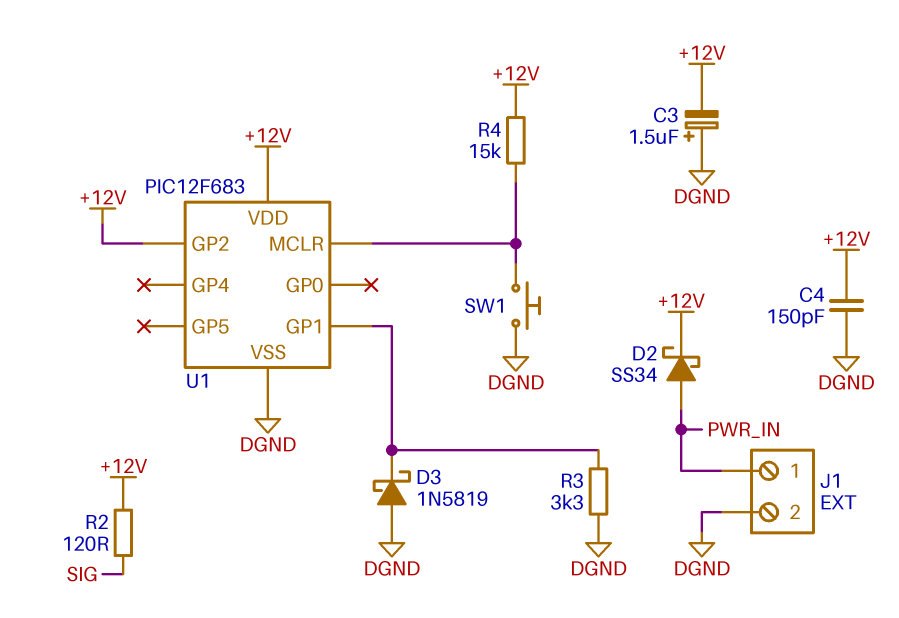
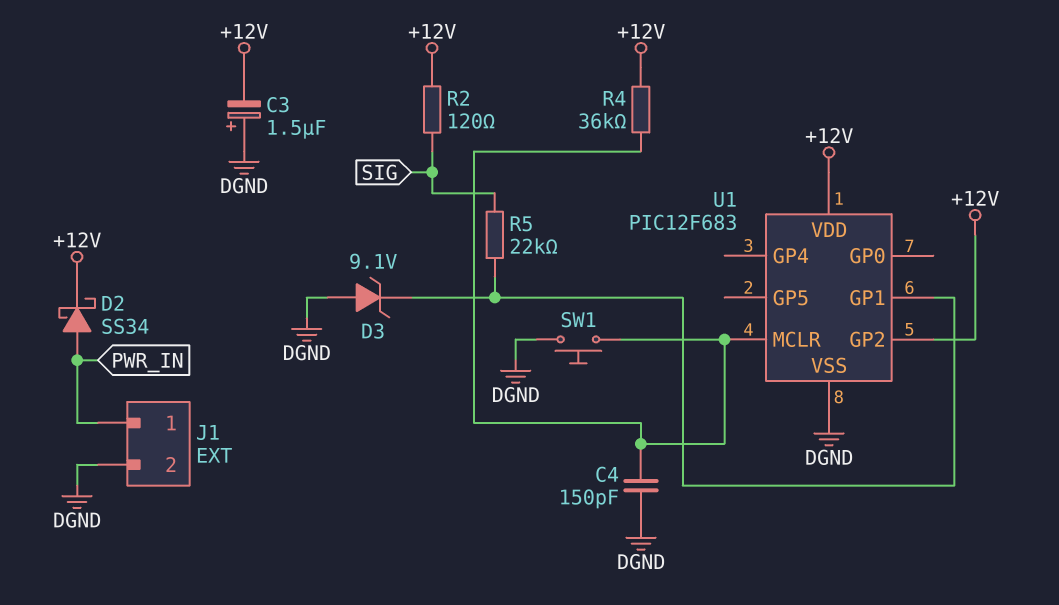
C4: 150pF (+12V, DGND) -> 150pF (DGND, U1/MCLR)
D3: schottky 1N5819 (A DGND, K U1/GP1) -> zener 9.1V (A DGND, K U1/GP1)
R3: 3.3k (DGND, U1/GP1) -> none
R4: 15k (+12V, U1/MCLR) -> 36k (+12V, U1/MCLR)
R5: none -> 22k (SIG, U1/GP1)

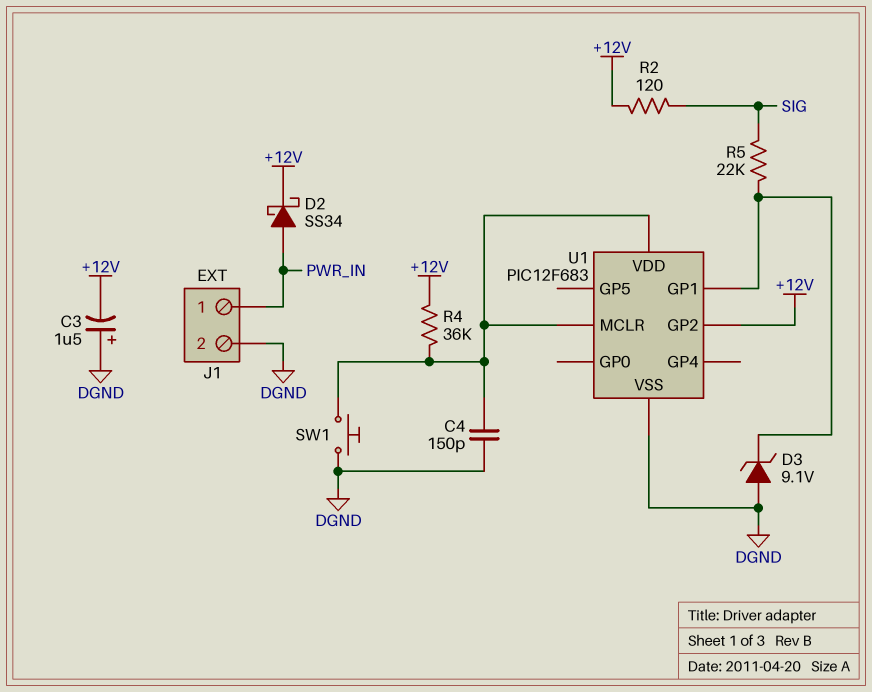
U1 pin VDD: +12V -> U1/MCLR

